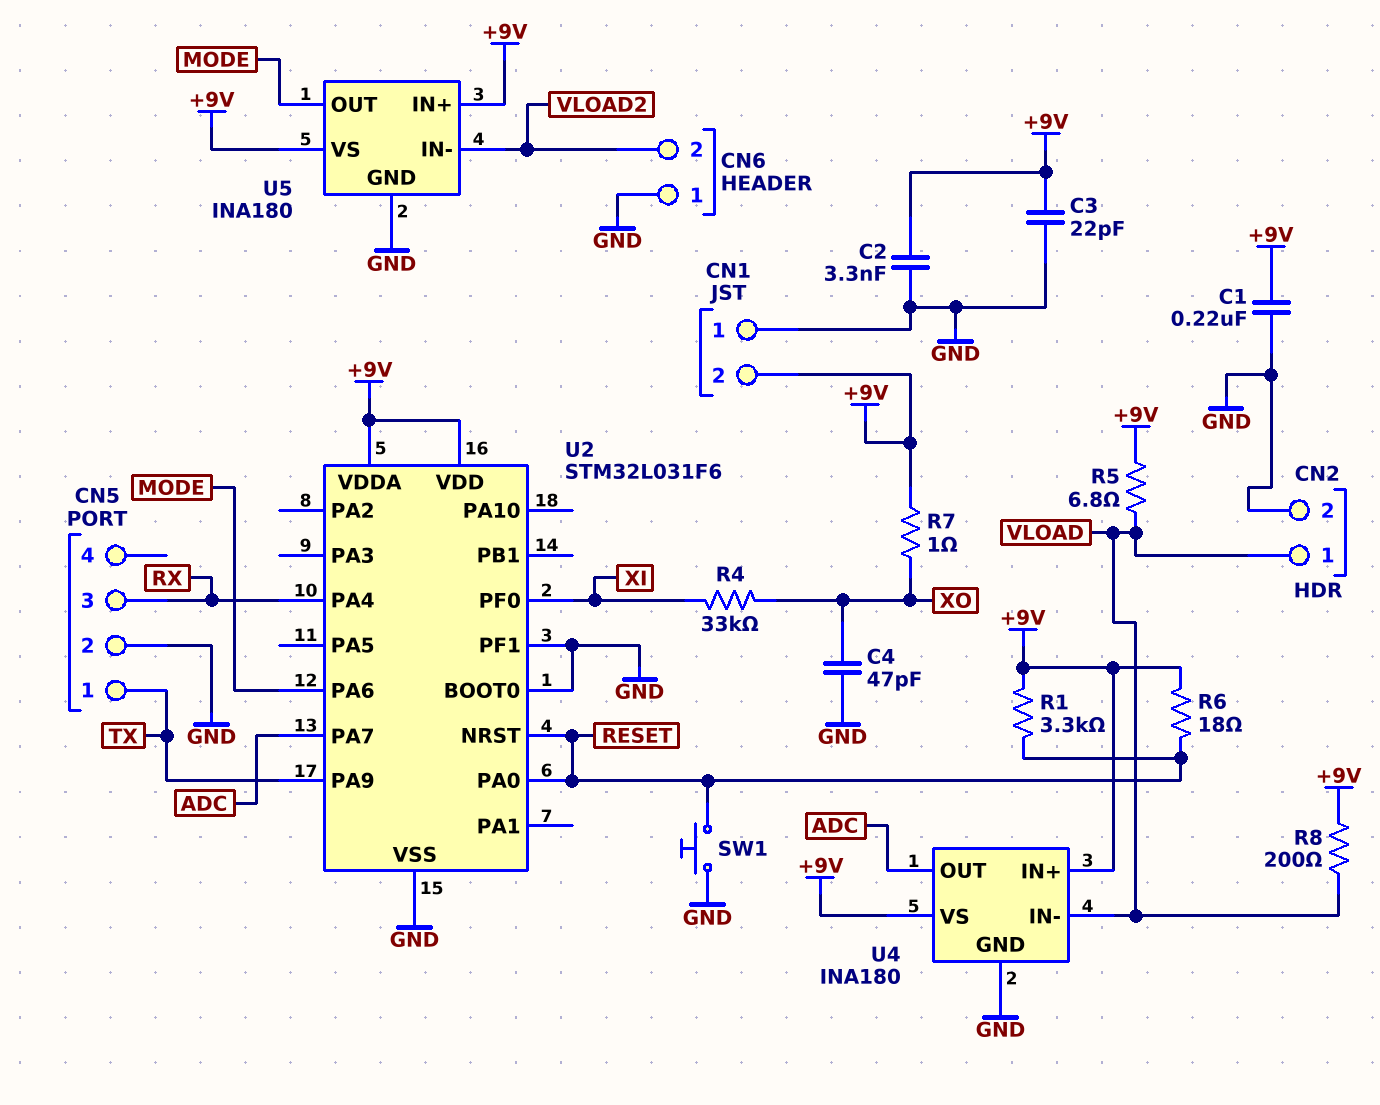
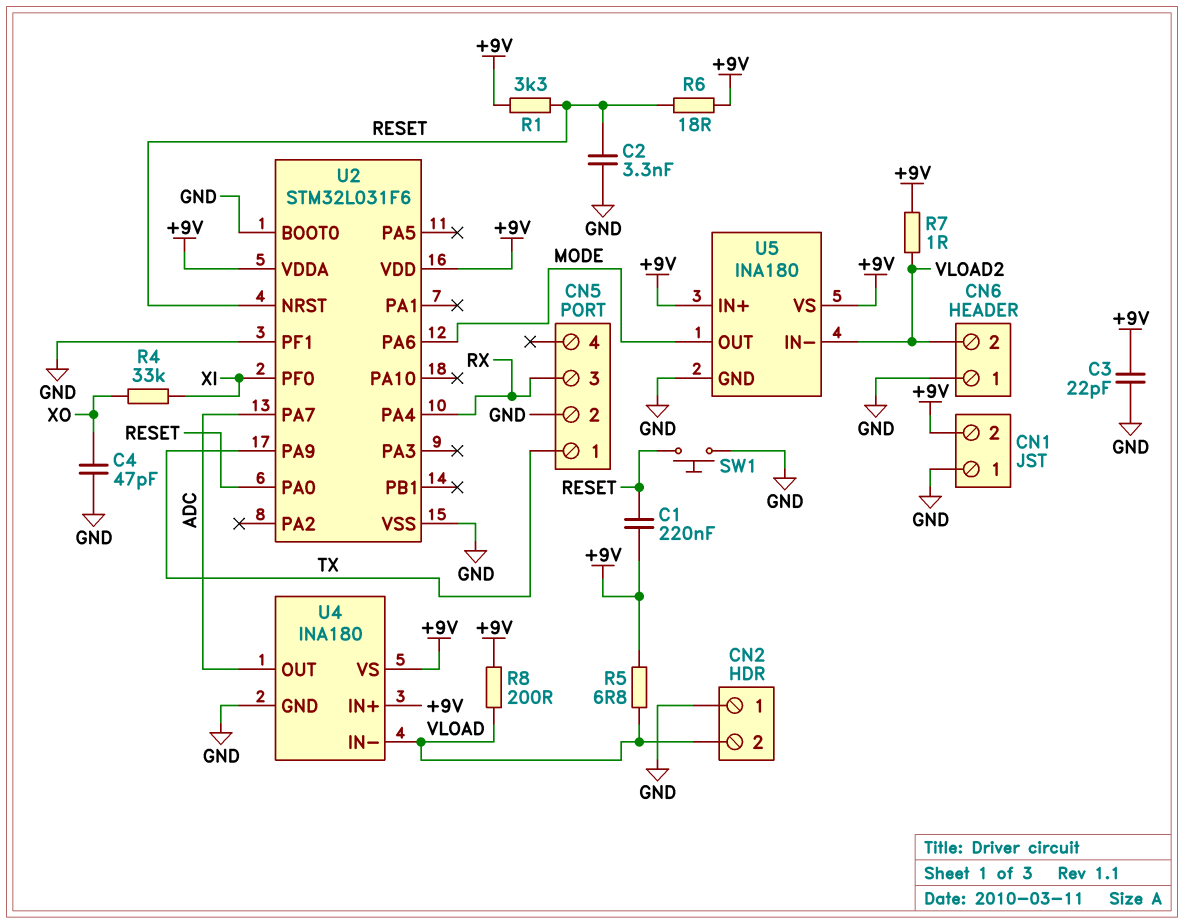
C1: 220nF (+9V, GND) -> 220nF (+9V, RESET)
C2: 3.3nF (+9V, GND) -> 3.3nF (GND, RESET)
CN2 pin 1: VLOAD -> GND
CN2 pin 2: GND -> VLOAD
R7: 1 (+9V, XO) -> 1 (+9V, VLOAD2)

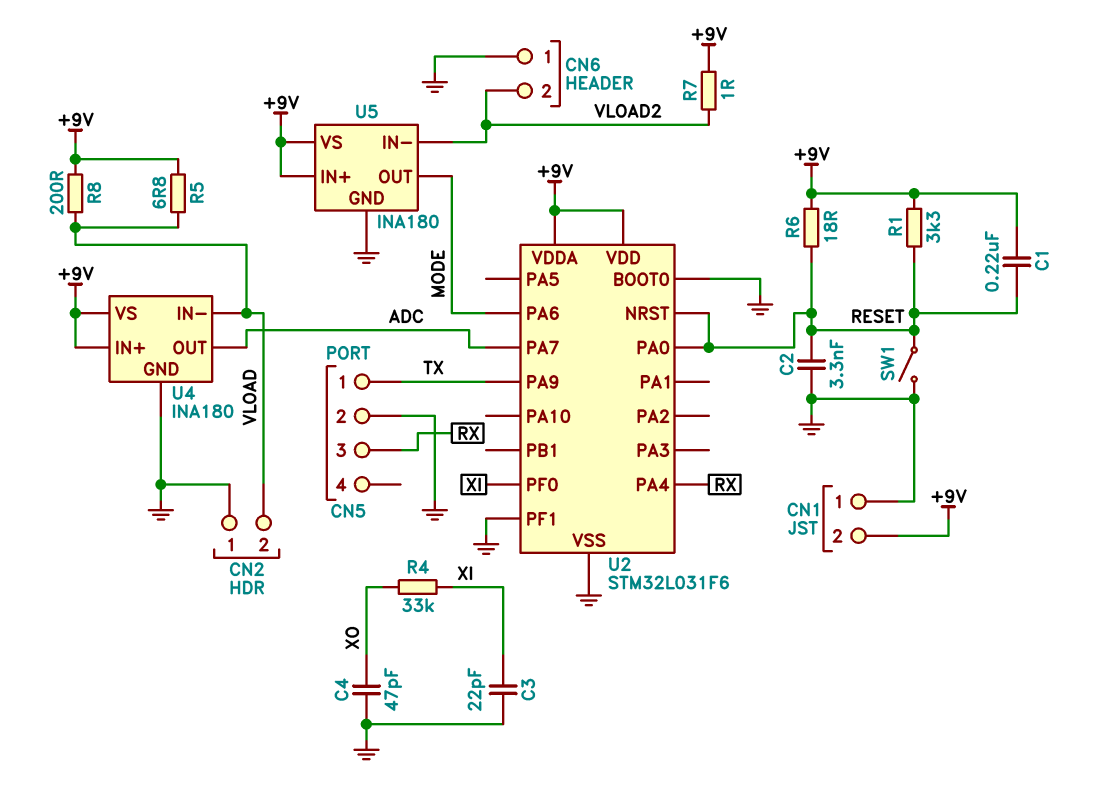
C3: 22pF (+9V, GND) -> 22pF (GND, XI)
SW1: button (GND, RESET) -> switch (GND, RESET)

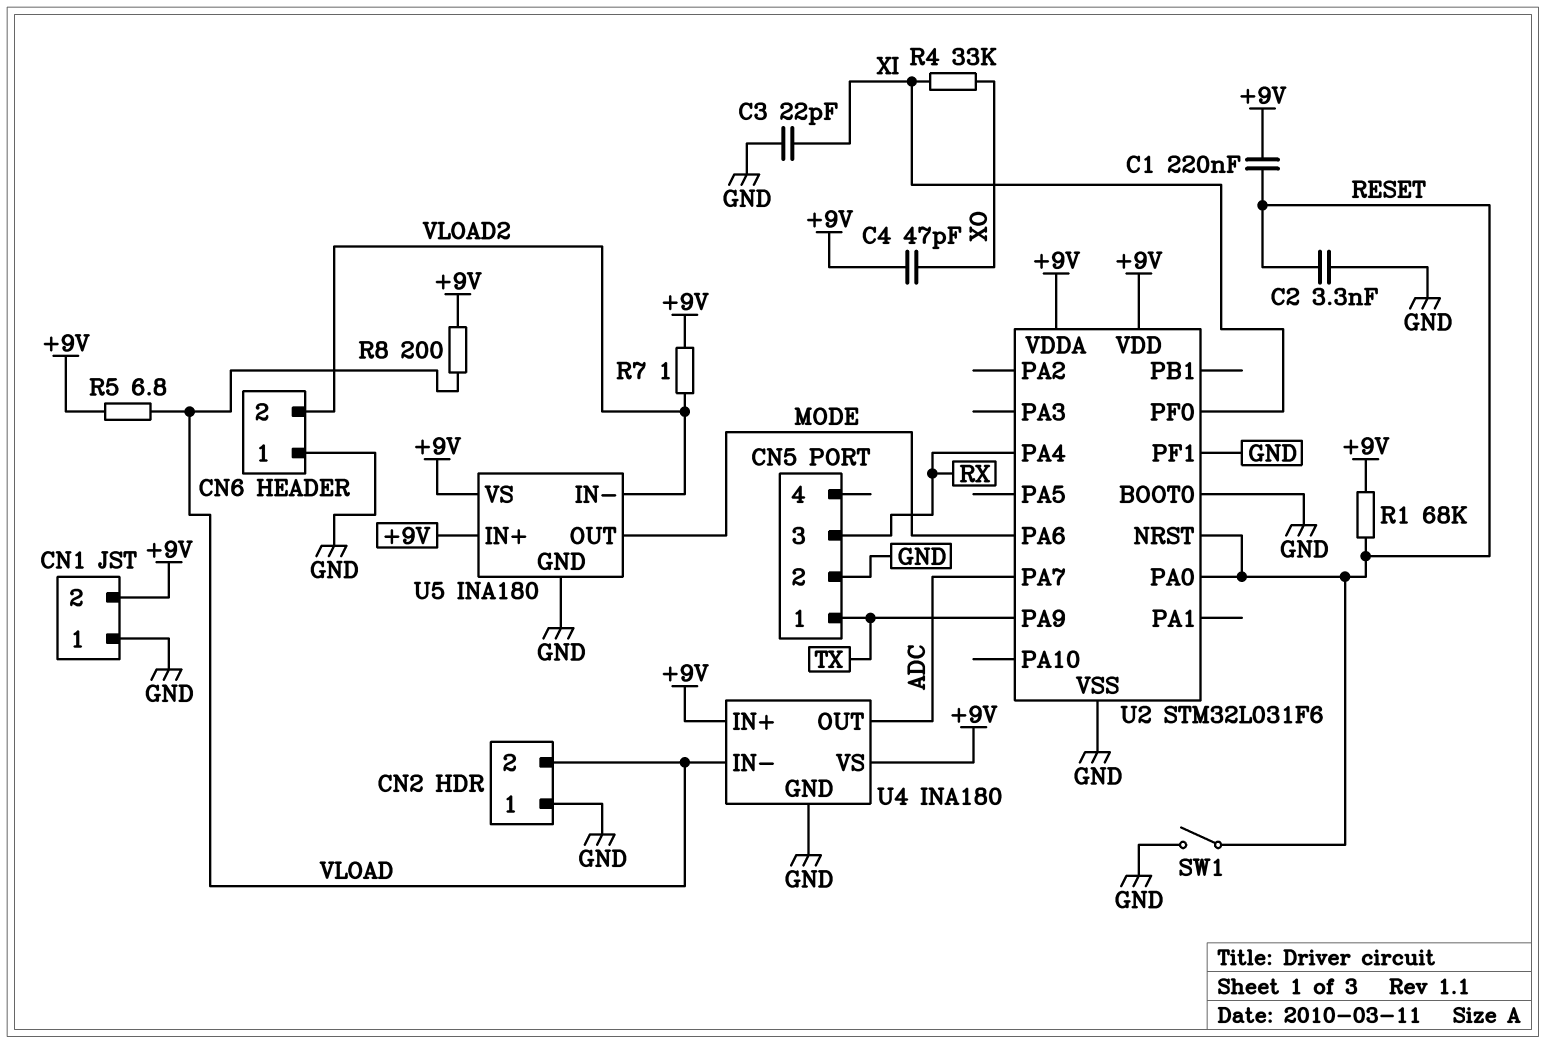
C4: 47pF (GND, XO) -> 47pF (+9V, XO)
R1: 3.3k (+9V, RESET) -> 68k (+9V, RESET)
R6: 18 (+9V, RESET) -> none

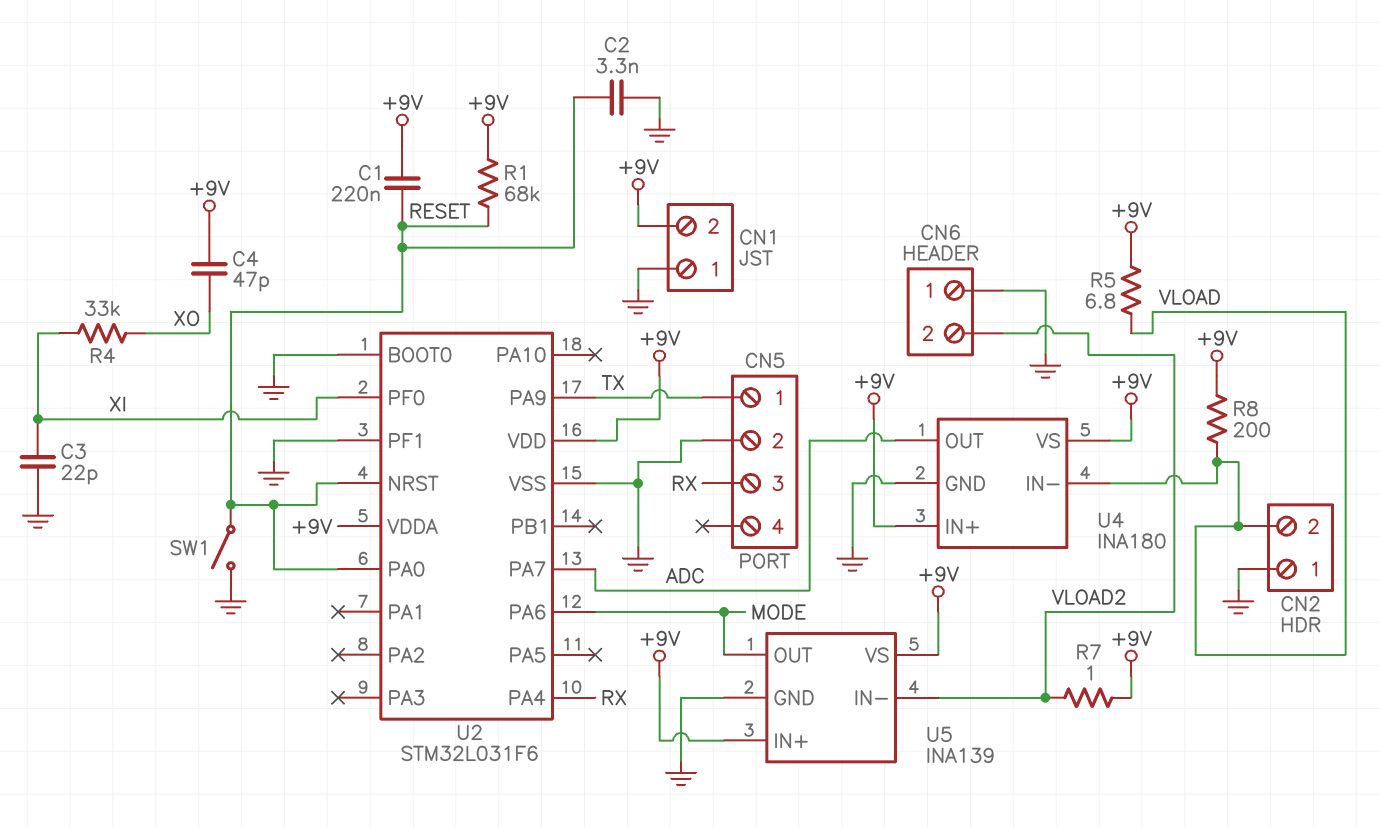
U5: INA180 -> INA139

